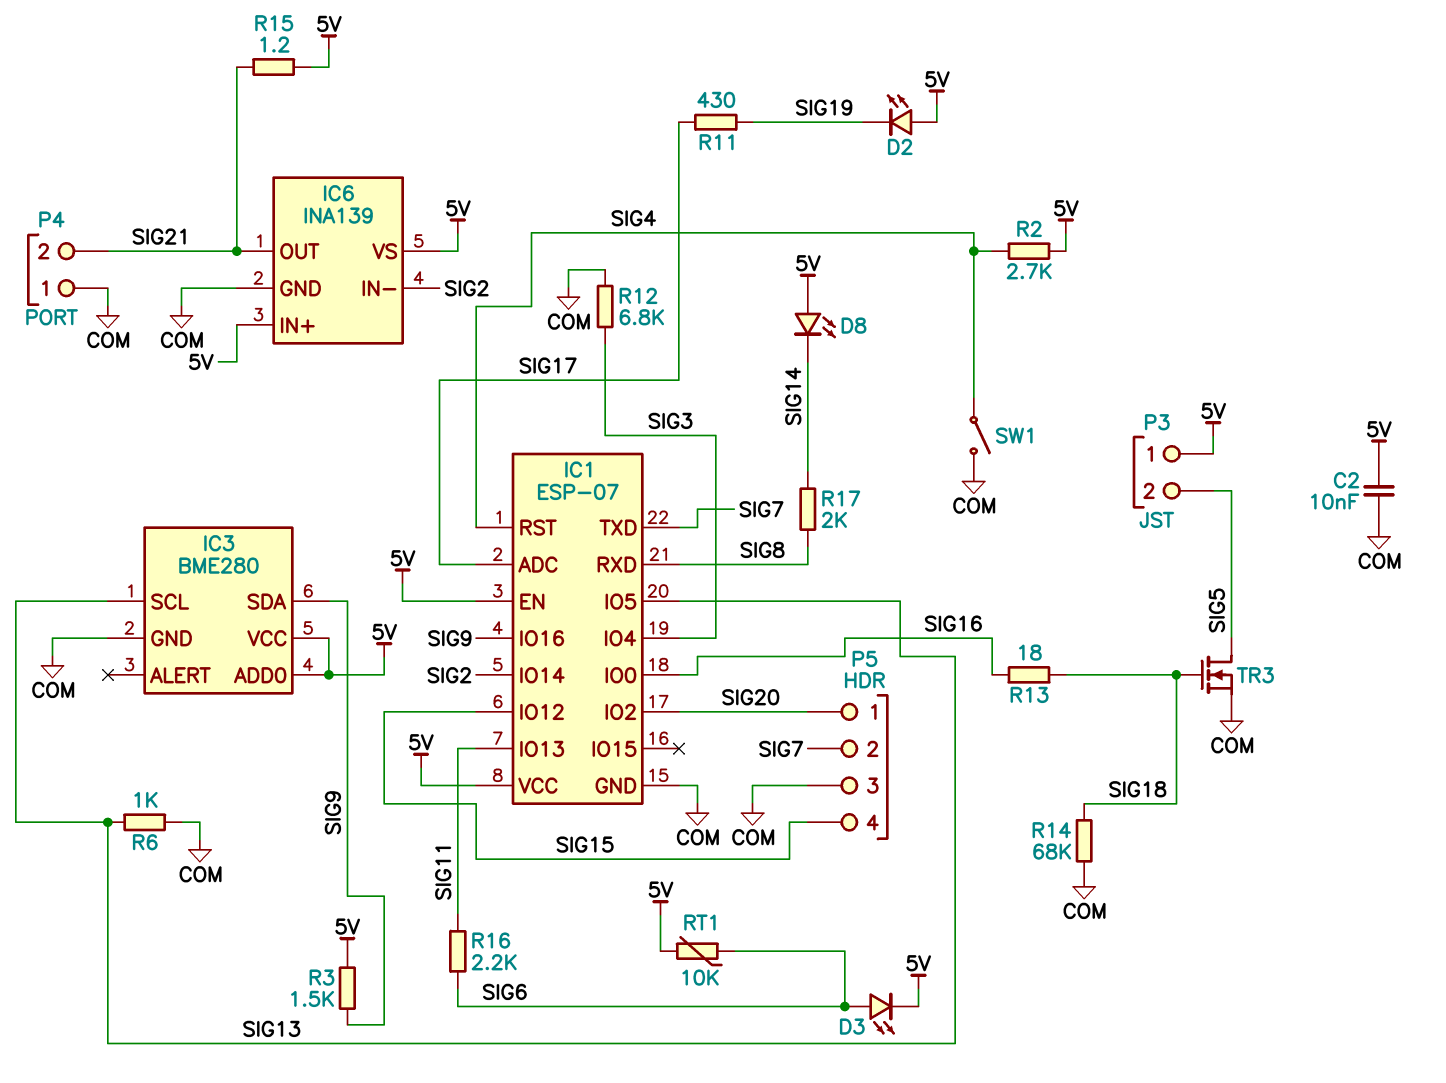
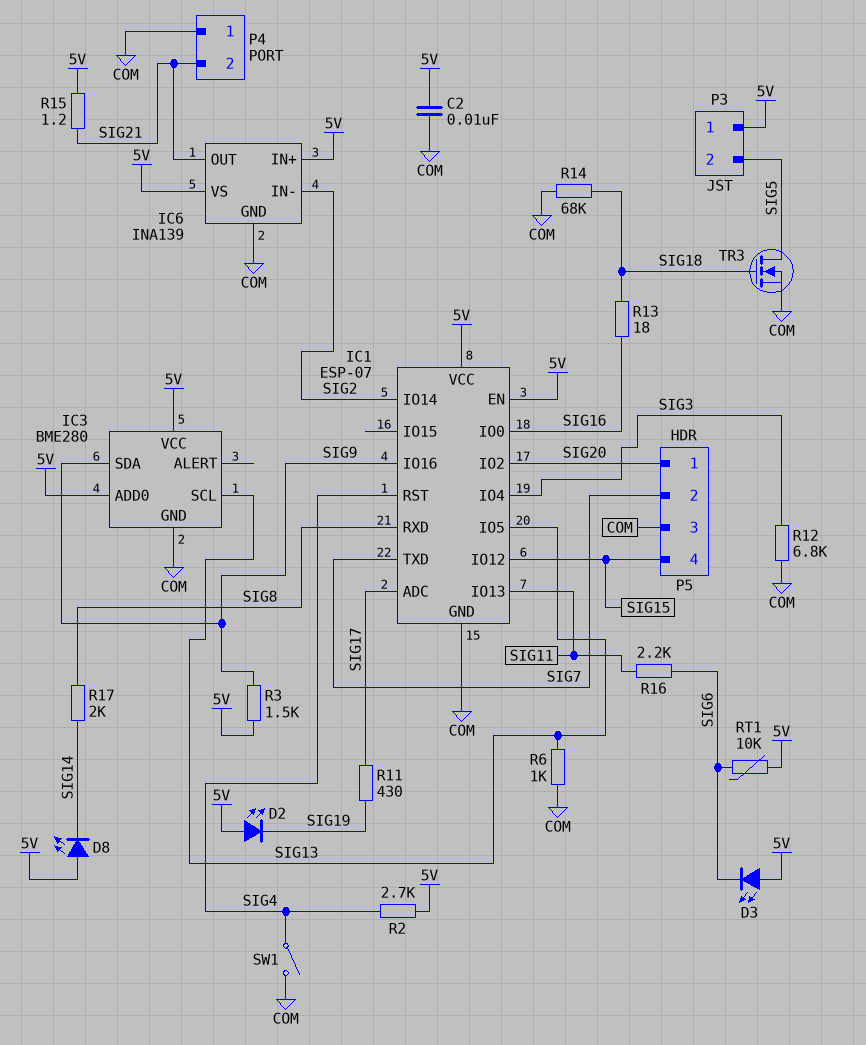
D3: LED (A SIG6, K 5V) -> LED (A 5V, K SIG6)

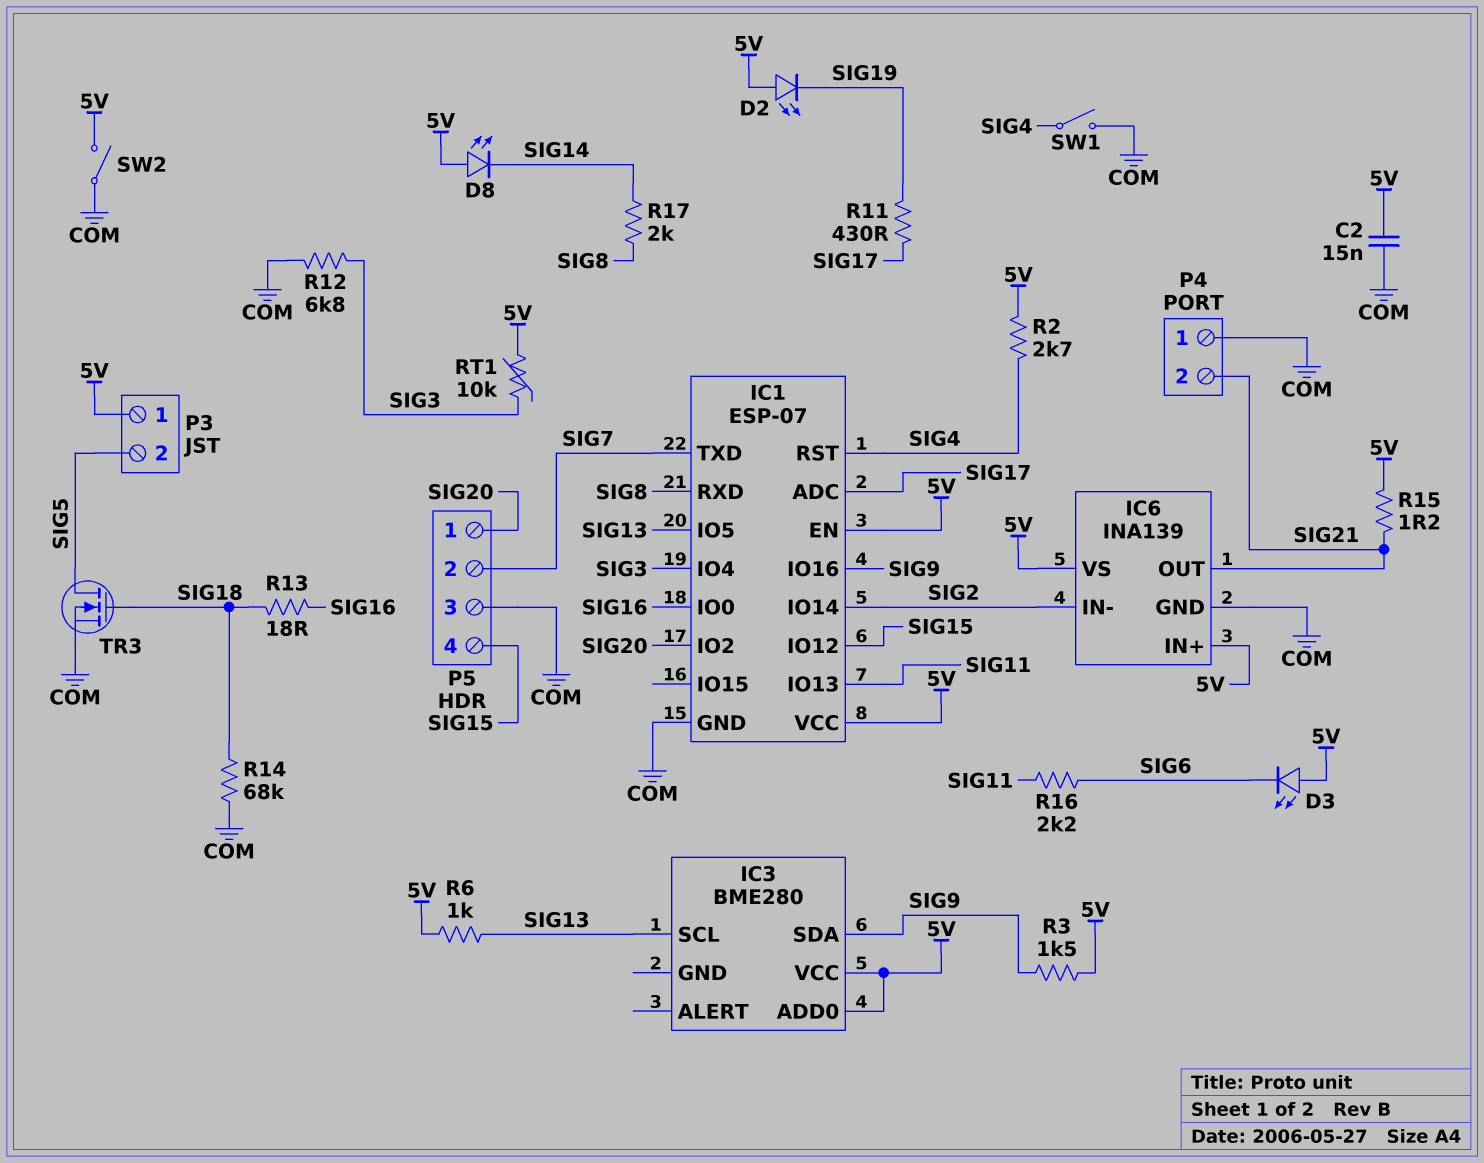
C2: 10nF (5V, COM) -> 15nF (5V, COM)
IC3 pin GND: COM -> none
R6: 1k (COM, SIG13) -> 1k (5V, SIG13)
RT1: 10k (5V, SIG6) -> 10k (5V, SIG3)
SW2: none -> switch (5V, COM)

